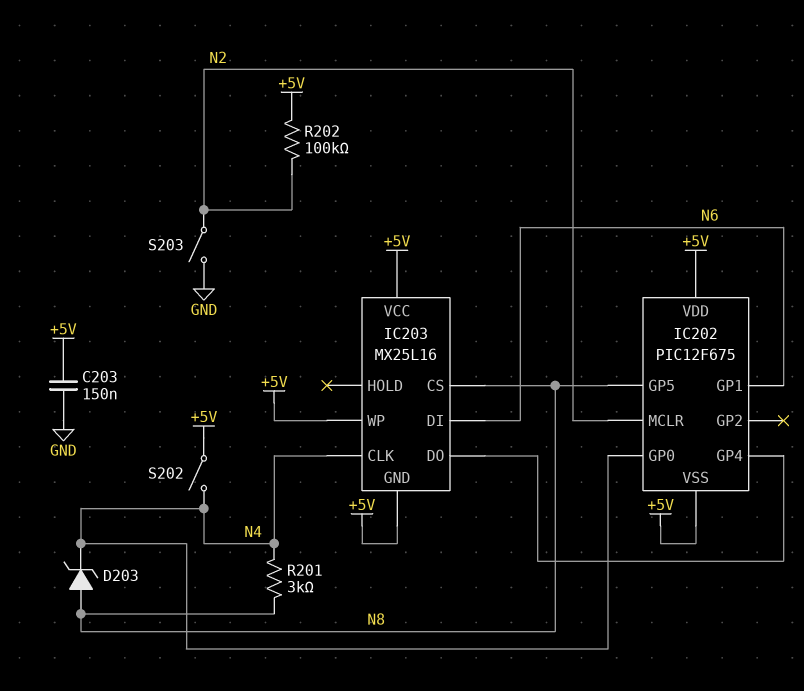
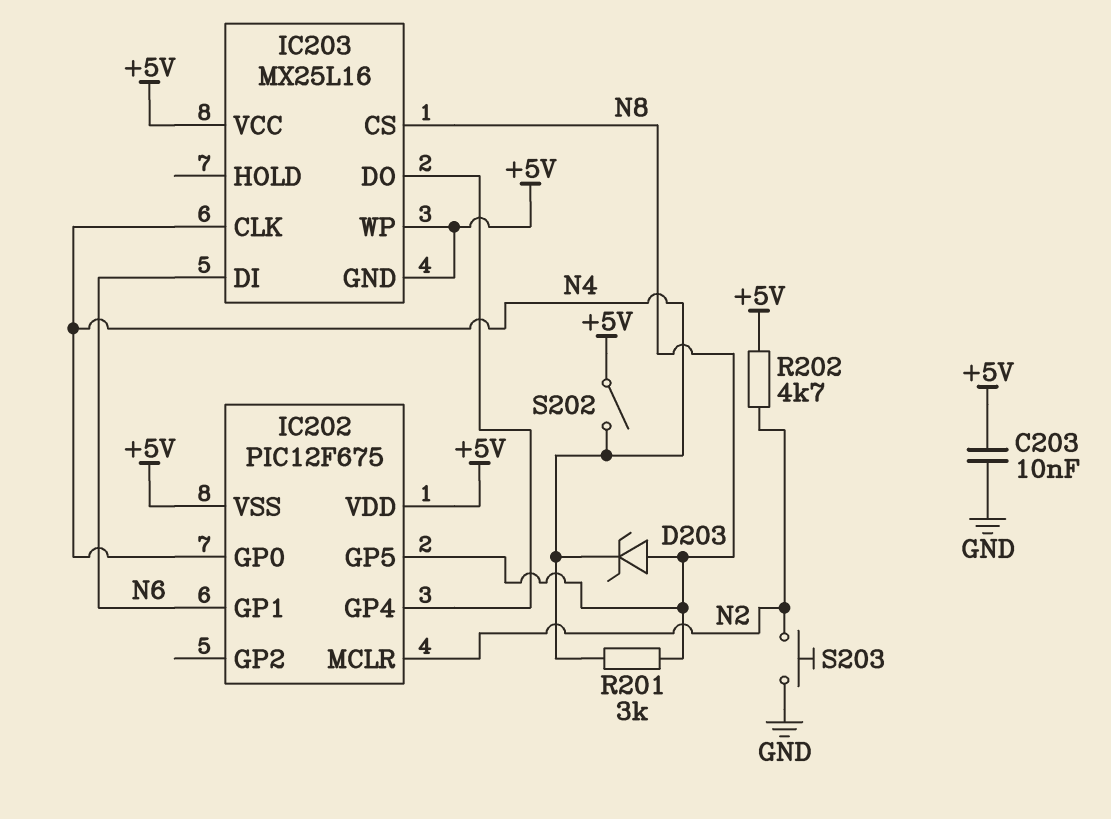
C203: 150nF (+5V, GND) -> 10nF (+5V, GND)
R202: 100k (+5V, N2) -> 4.7k (+5V, N2)
S203: switch (GND, N2) -> button (GND, N2)

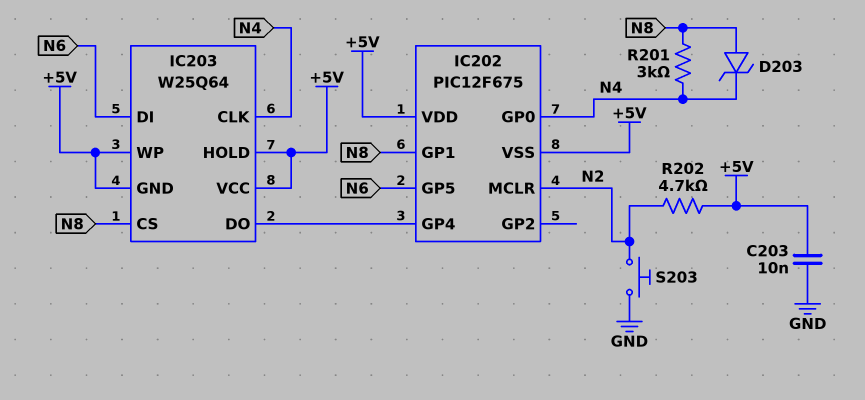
IC202 pin GP1: N6 -> N8
IC202 pin GP5: N8 -> N6
IC203: MX25L16 -> W25Q64
IC203 pin HOLD: none -> +5V
S202: switch (+5V, N4) -> none

